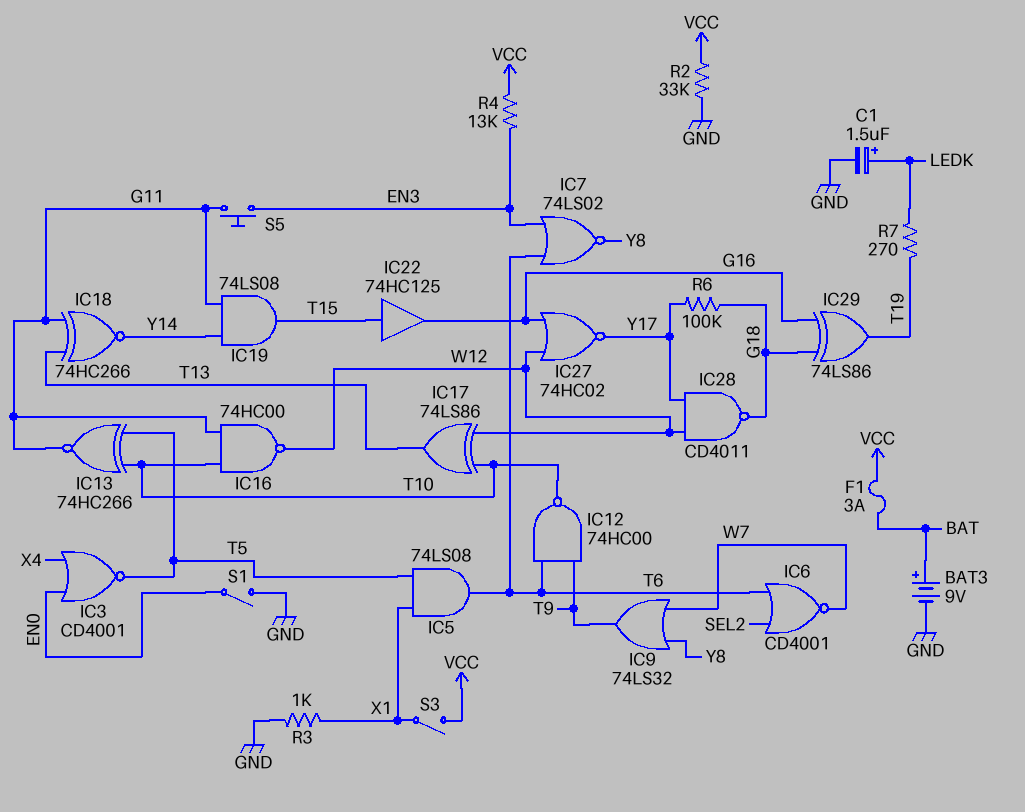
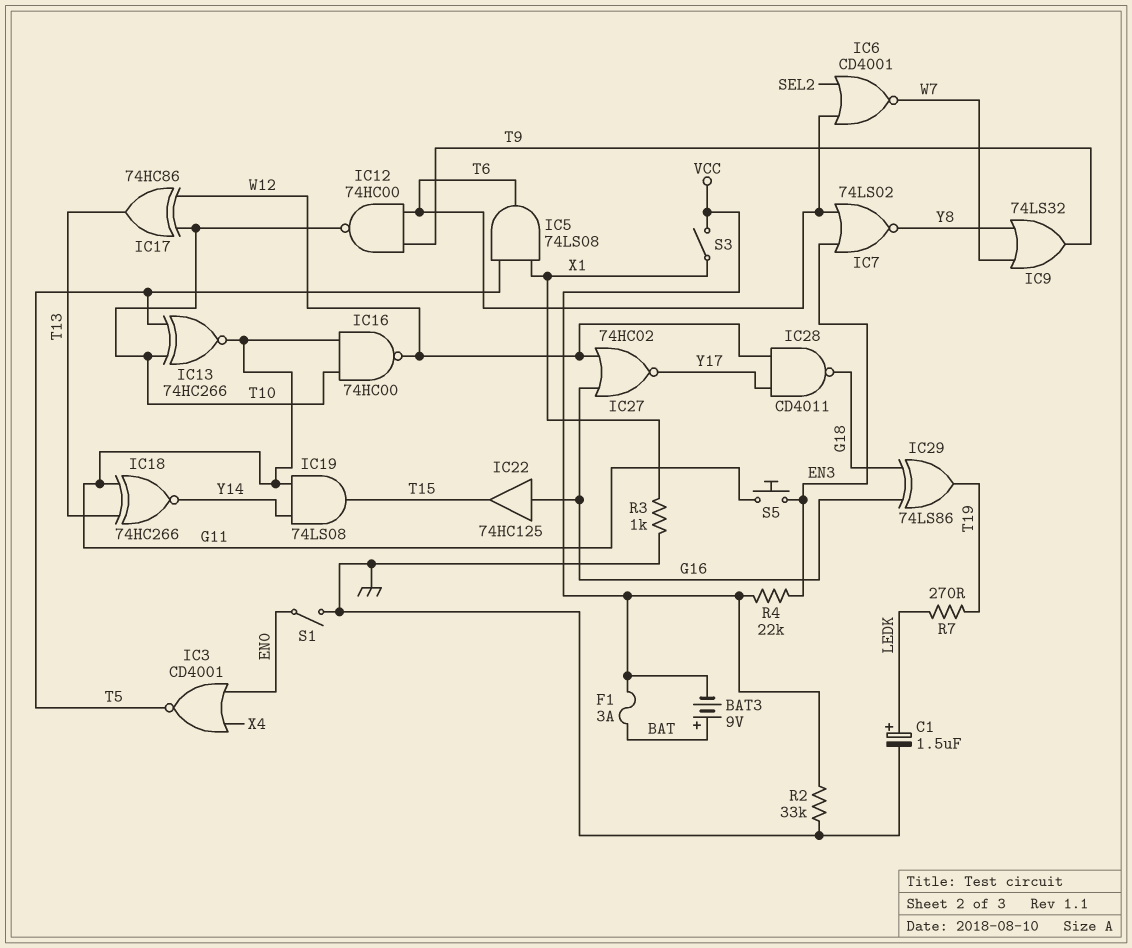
BAT3: 9V (plus BAT, minus GND) -> 9V (plus BAT, minus VCC)
IC17: XOR 74LS86 (in T10, in W12, out T13) -> XOR 74HC86 (in T10, in W12, out T13)
IC22: buffer 74HC125 (in T15, out G16) -> buffer 74HC125 (in G16, out T15)
R4: 13k (EN3, VCC) -> 22k (EN3, VCC)
R6: 100k (G18, Y17) -> none

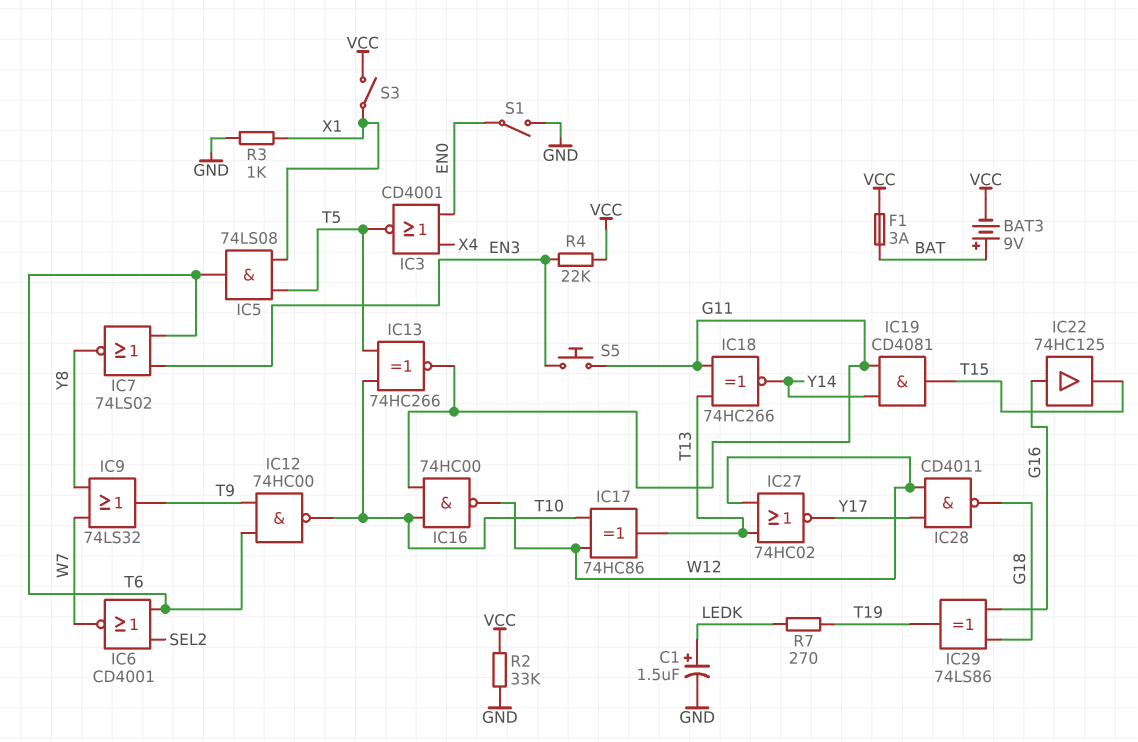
IC19: AND 74LS08 (in G11, in Y14, out T15) -> AND CD4081 (in G11, in Y14, out T15)
IC27: NOR 74HC02 (in G16, in W12, out Y17) -> NOR 74HC02 (in T13, in W12, out Y17)

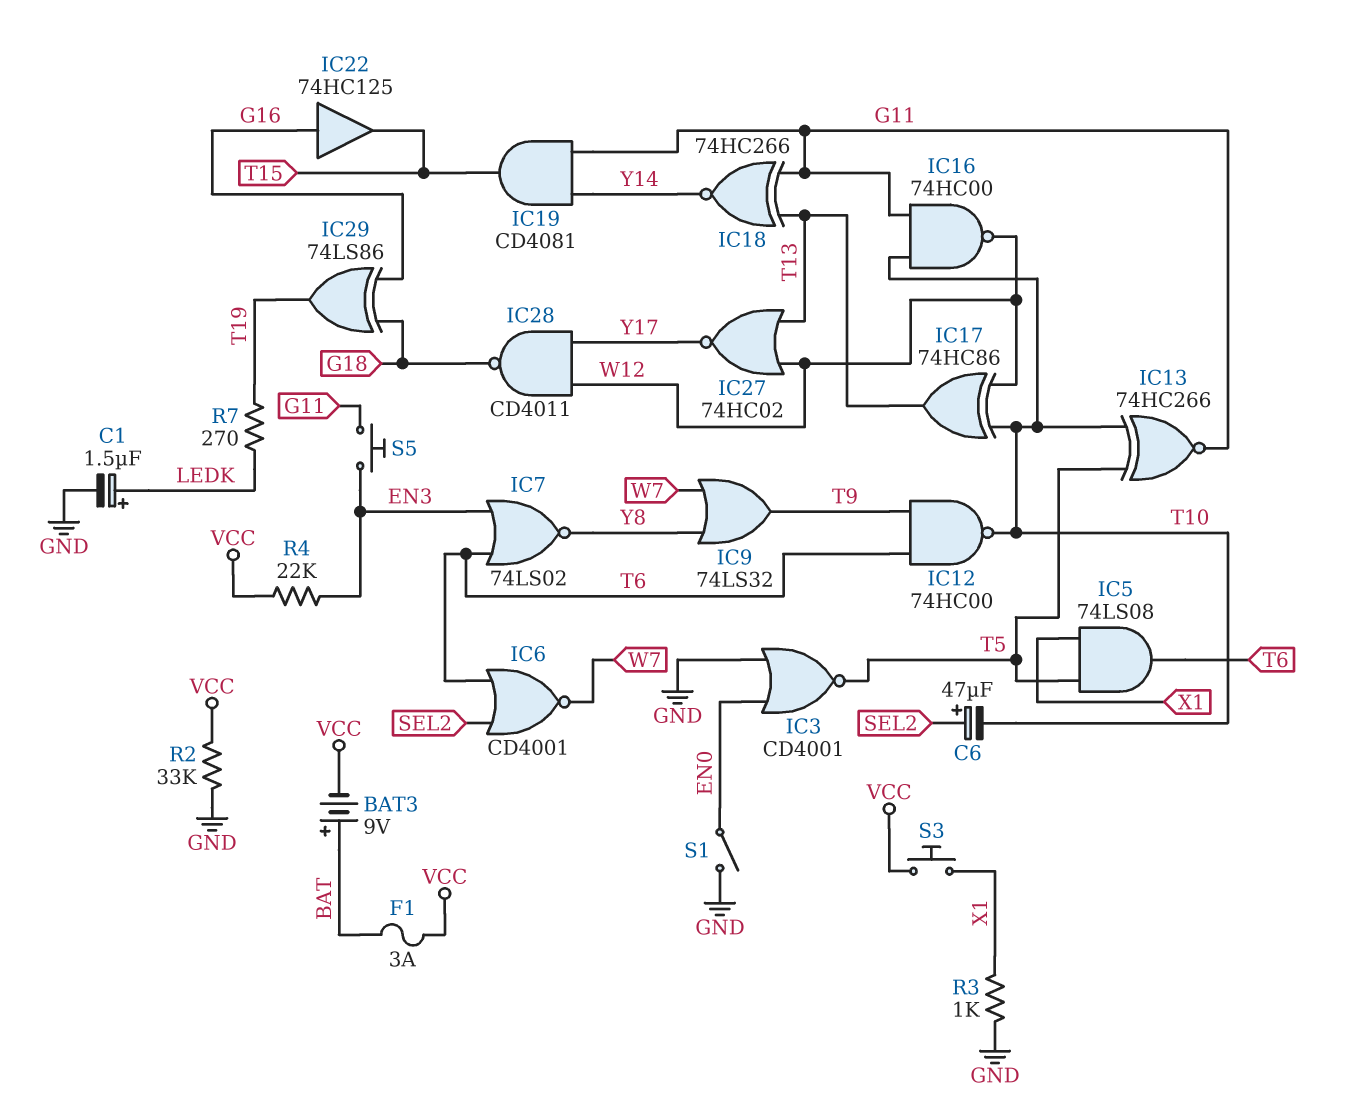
C6: none -> 47uF (plus SEL2, minus T10)
IC3: NOR CD4001 (in EN0, in X4, out T5) -> NOR CD4001 (in EN0, in GND, out T5)
S3: switch (VCC, X1) -> button (VCC, X1)

